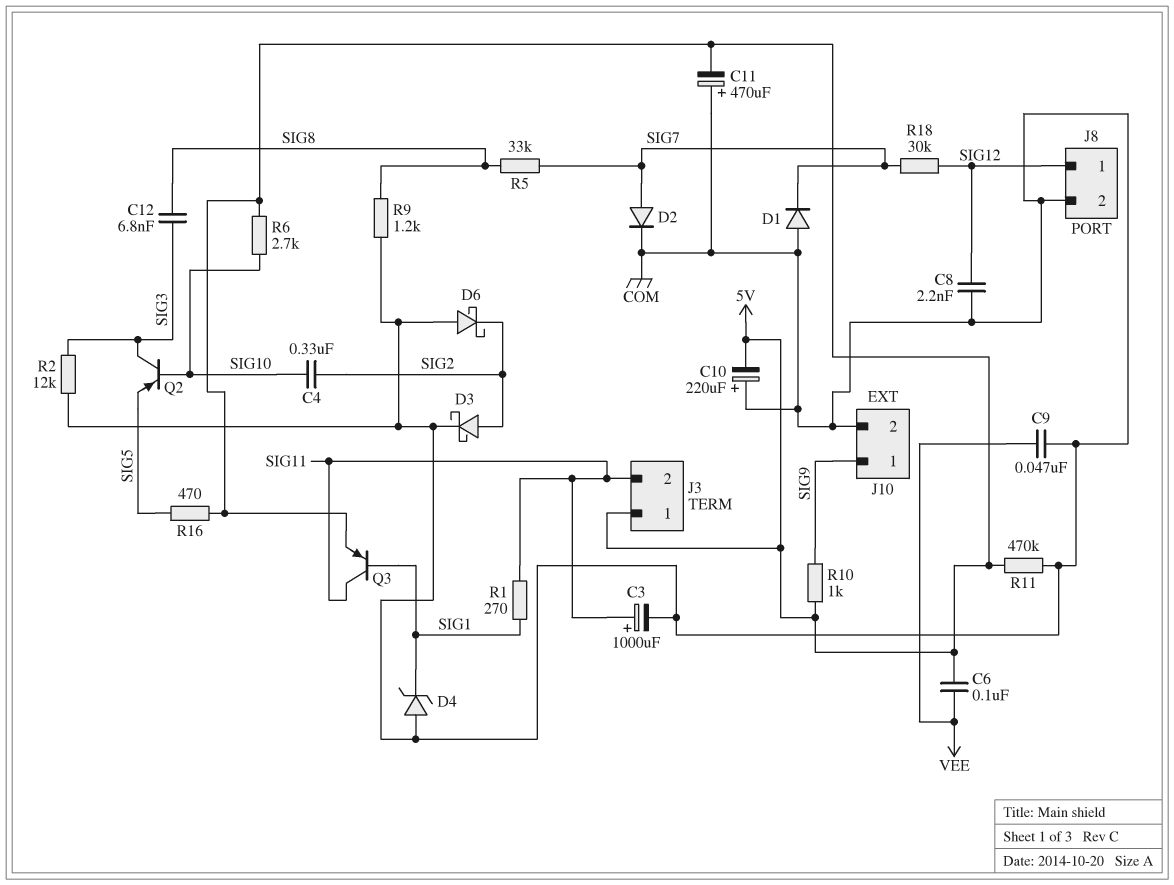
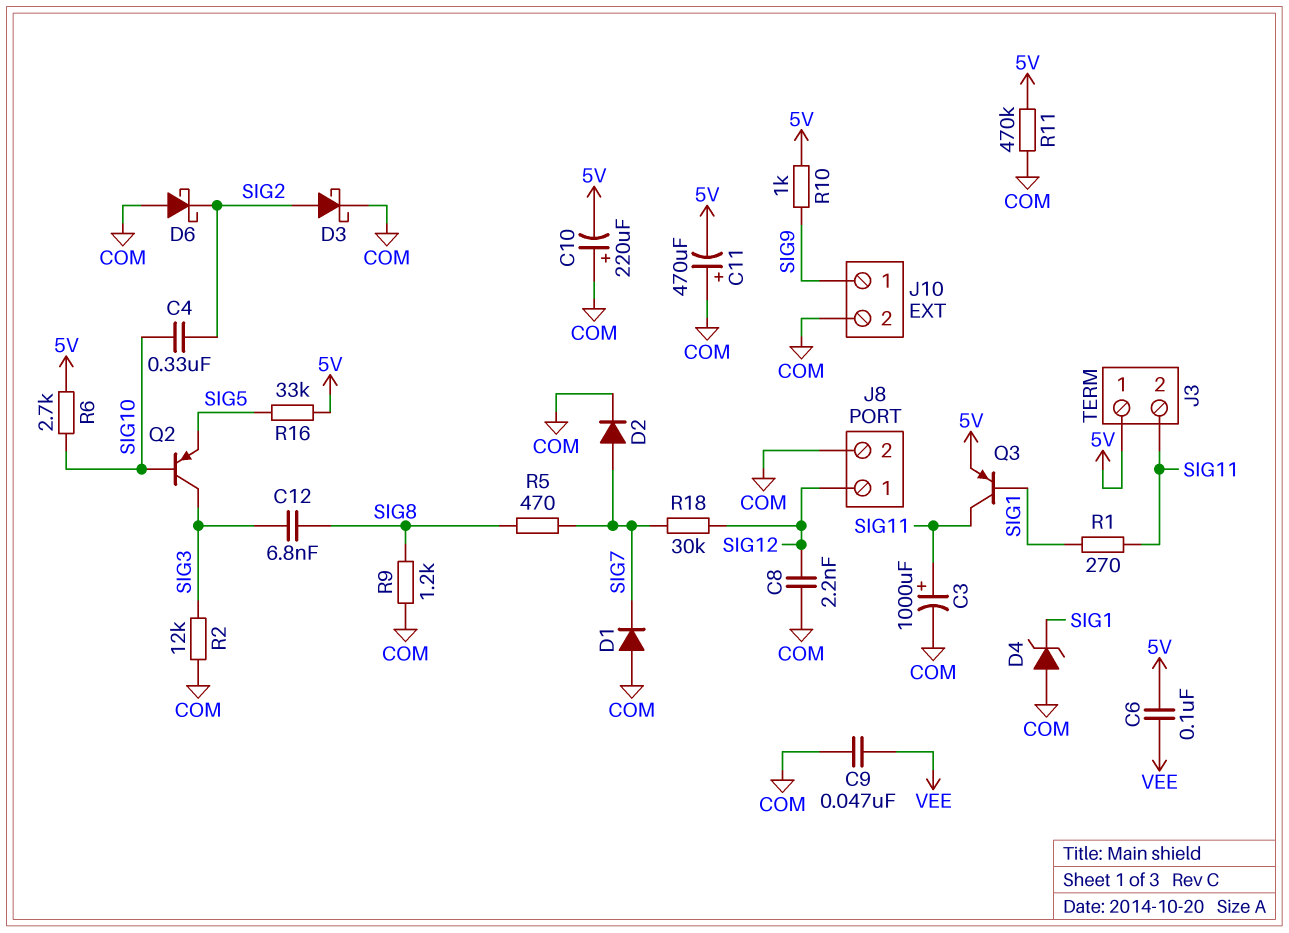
R5: 33k (SIG7, SIG8) -> 470 (SIG7, SIG8)
R16: 470 (5V, SIG5) -> 33k (5V, SIG5)

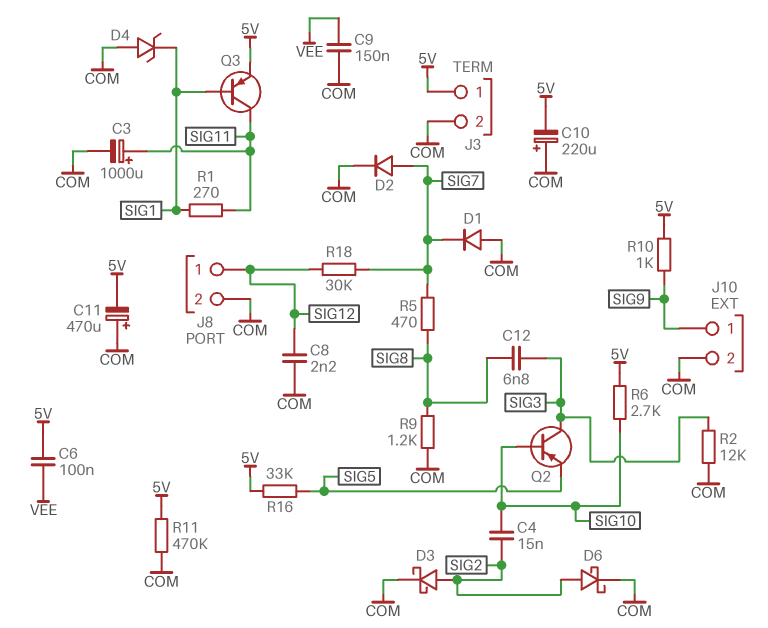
C4: 330nF (SIG2, SIG10) -> 15nF (SIG2, SIG10)
C9: 47nF (COM, VEE) -> 150nF (COM, VEE)
D6: schottky (A COM, K SIG2) -> schottky (A SIG2, K COM)
J3 pin 2: SIG11 -> COM

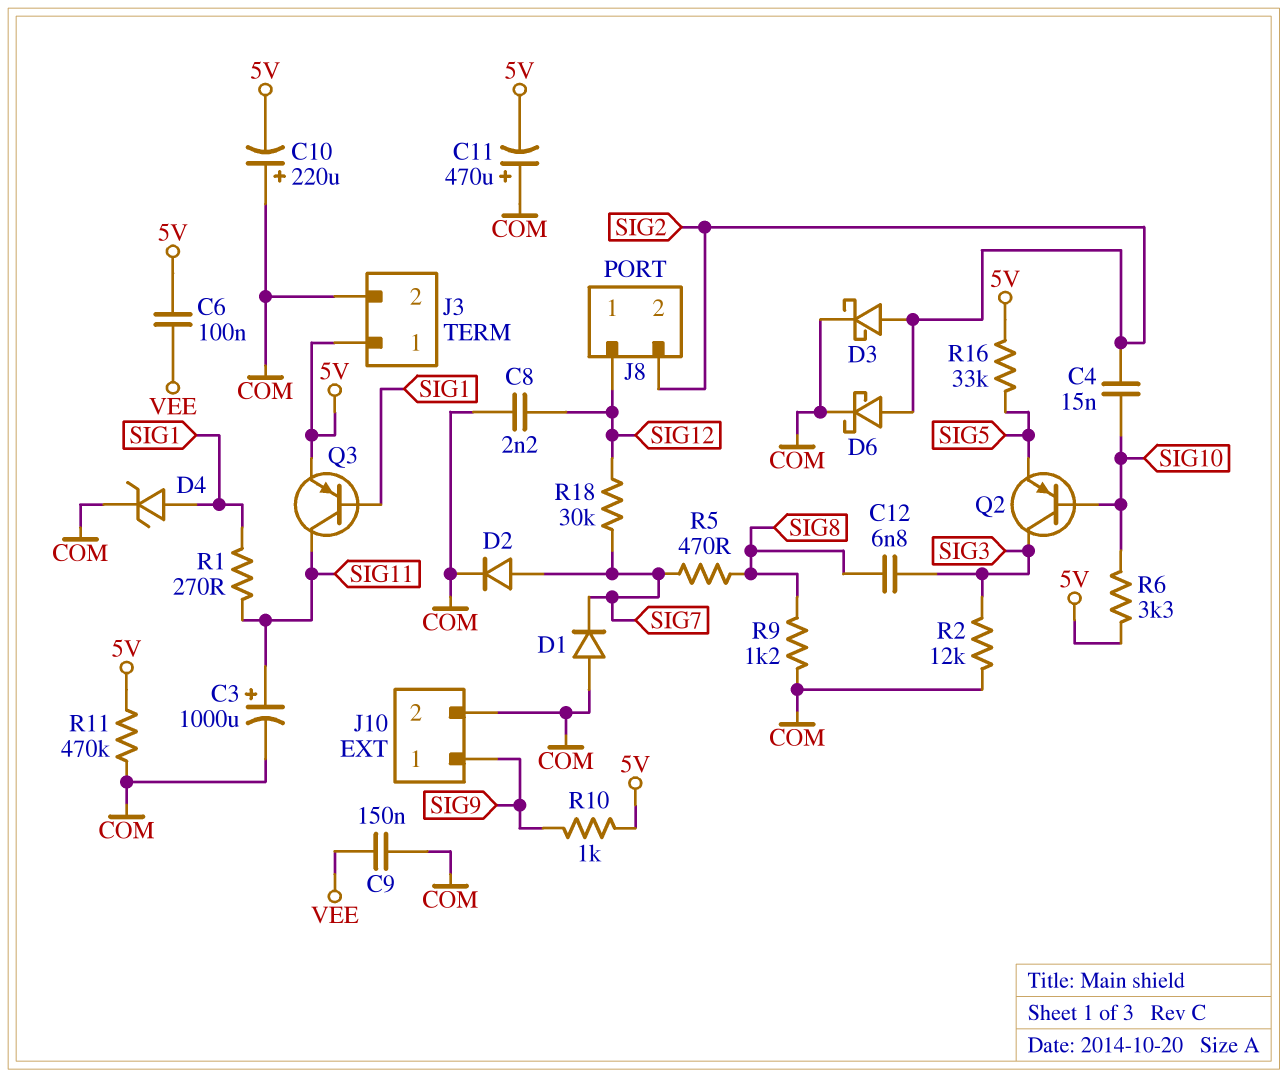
D4: zener (A COM, K SIG1) -> zener (A SIG1, K COM)
J8 pin 2: COM -> SIG2
R6: 2.7k (5V, SIG10) -> 3.3k (5V, SIG10)

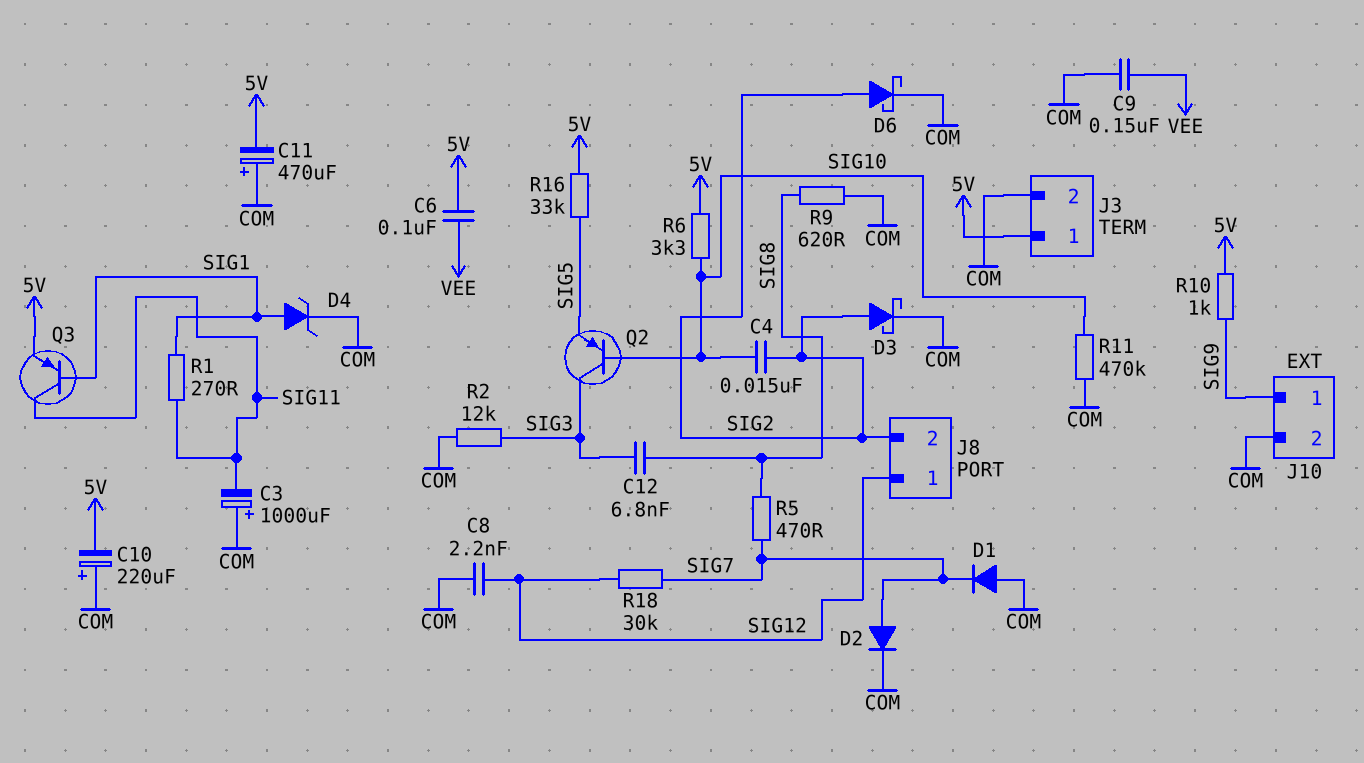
C3: 1000uF (plus SIG11, minus COM) -> 1000uF (plus COM, minus SIG11)
R9: 1.2k (COM, SIG8) -> 620 (COM, SIG8)
R11: 470k (5V, COM) -> 470k (COM, SIG10)

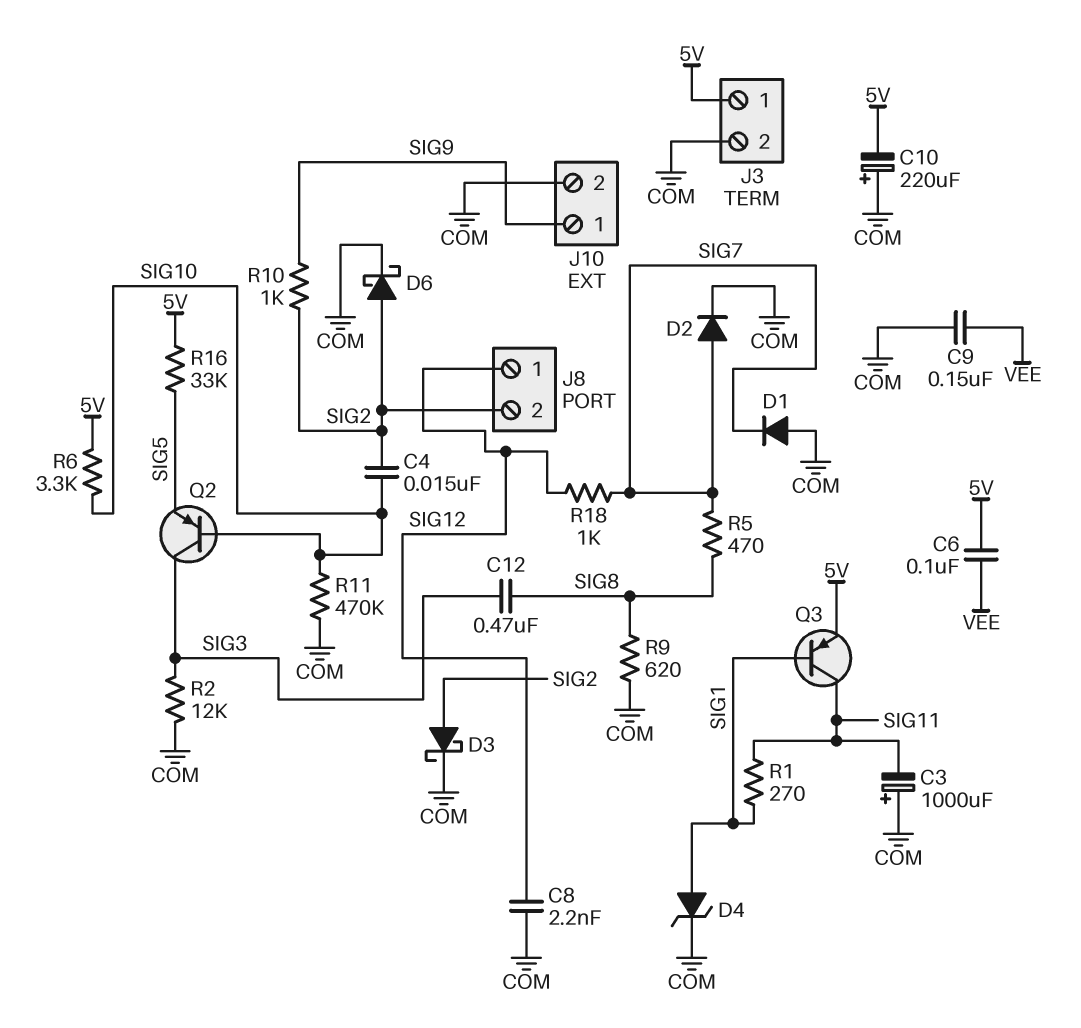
C11: 470uF (plus COM, minus 5V) -> none
C12: 6.8nF (SIG3, SIG8) -> 470nF (SIG3, SIG8)
R10: 1k (5V, SIG9) -> 1k (SIG2, SIG9)
R18: 30k (SIG7, SIG12) -> 1k (SIG7, SIG12)

